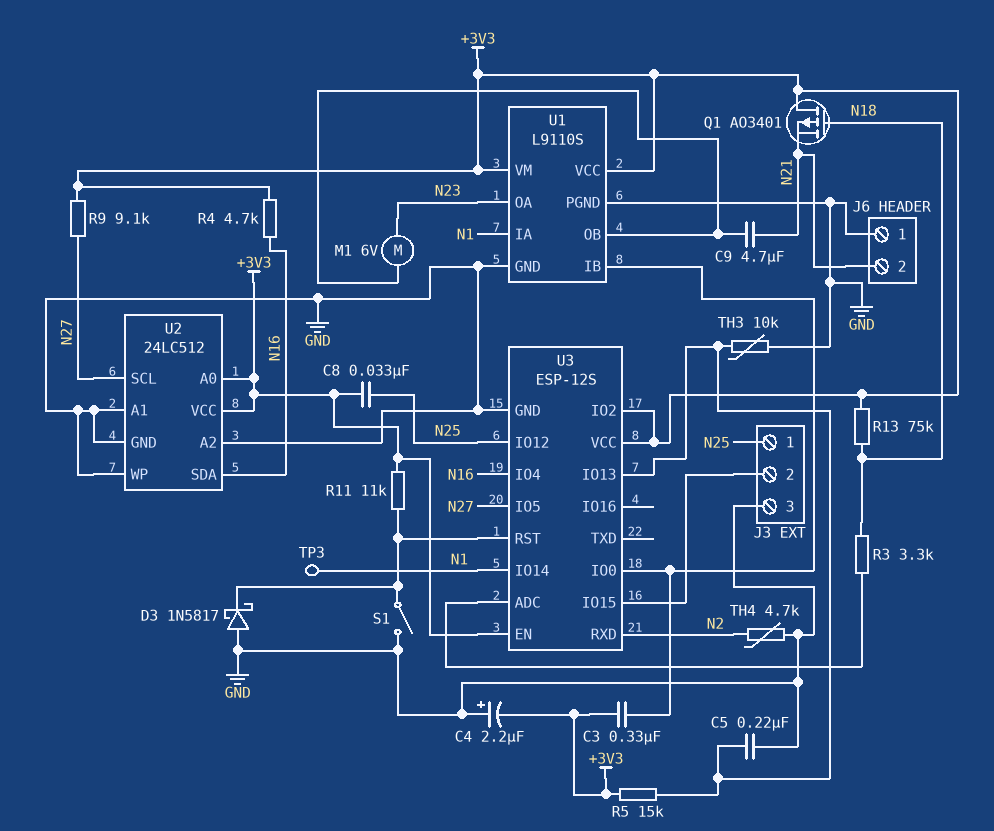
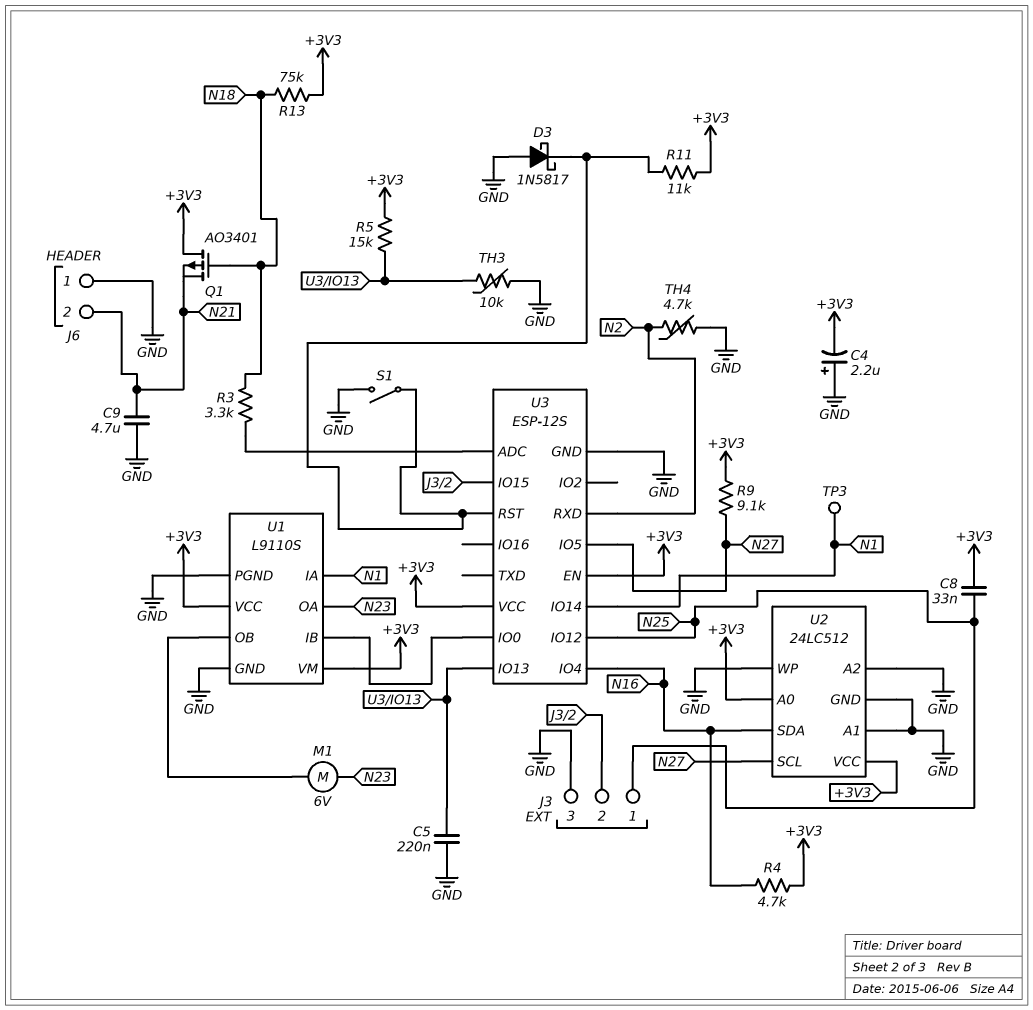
C3: 330nF (+3V3, U1/IB) -> none
C9: 4.7uF (N21, U1/OB) -> 4.7uF (GND, N21)
U3 pin IO2: +3V3 -> none

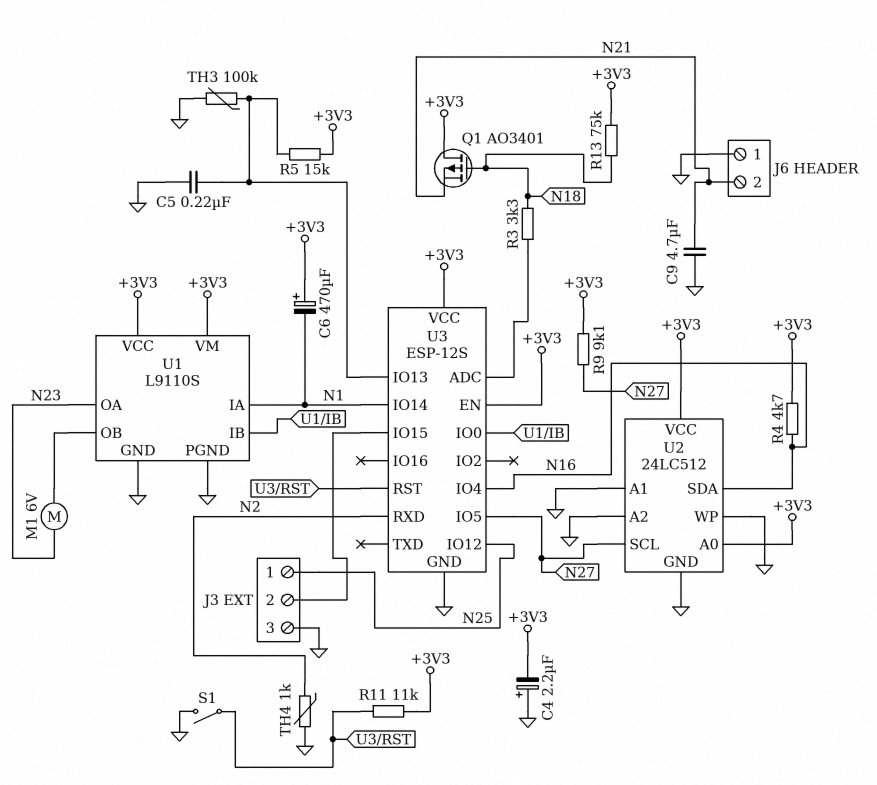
C6: none -> 470uF (plus +3V3, minus N1)
C8: 33nF (+3V3, N25) -> none
D3: schottky 1N5817 (A GND, K U3/RST) -> none
TH3: 10k (GND, U3/IO13) -> 100k (GND, U3/IO13)
TH4: 4.7k (GND, N2) -> 1k (GND, N2)
TP3: test point (N1) -> none

